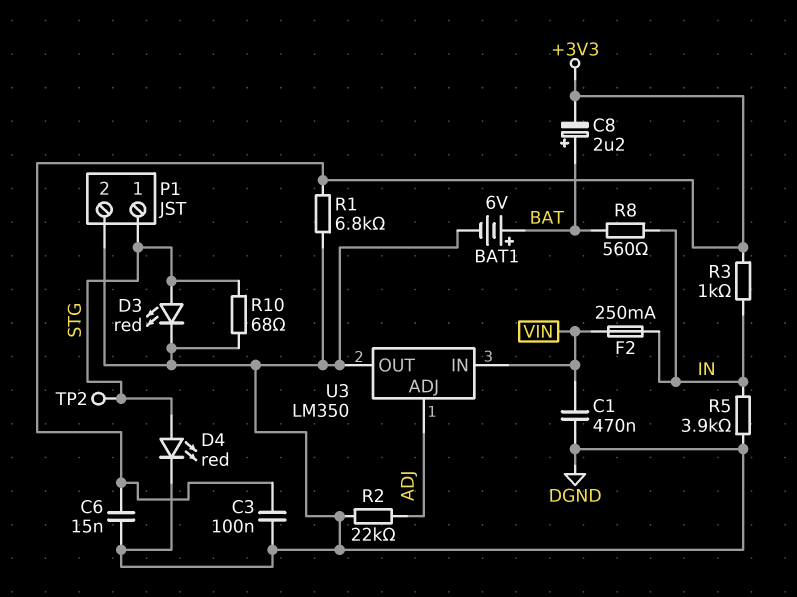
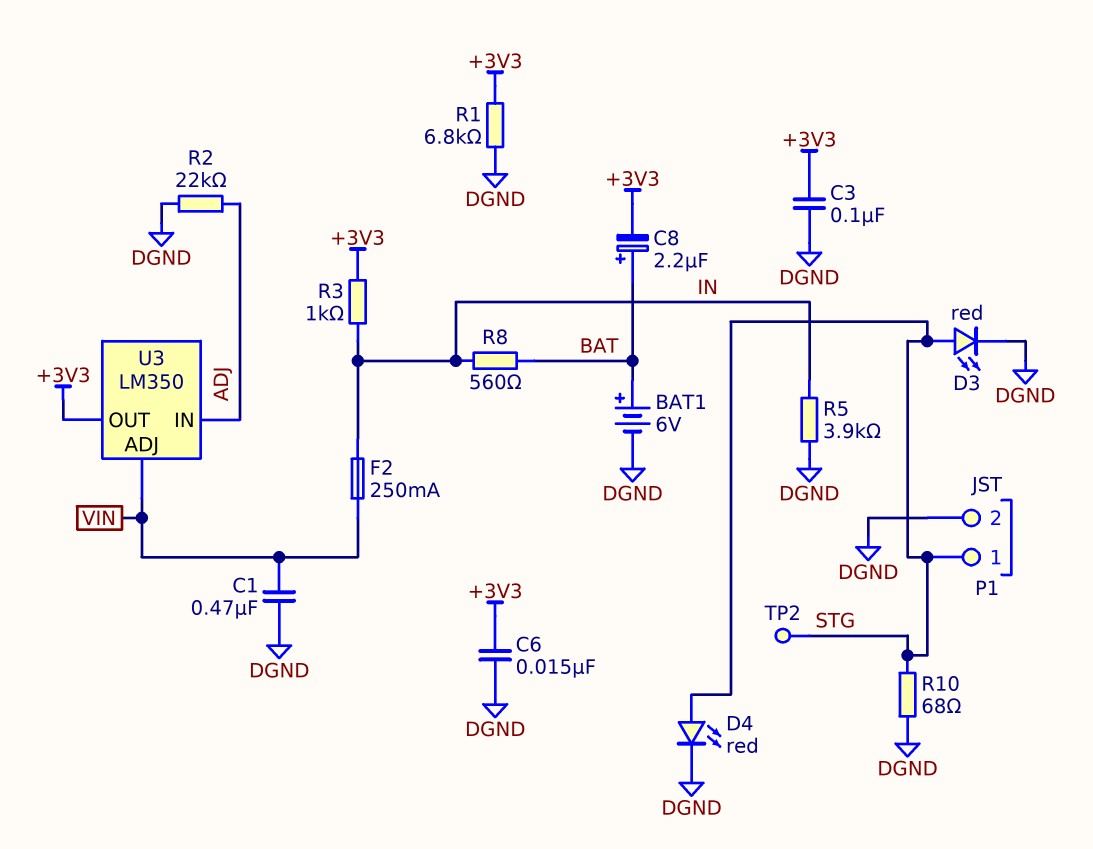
U3 pin ADJ: ADJ -> VIN
U3 pin IN: VIN -> ADJ
U3 pin OUT: DGND -> +3V3

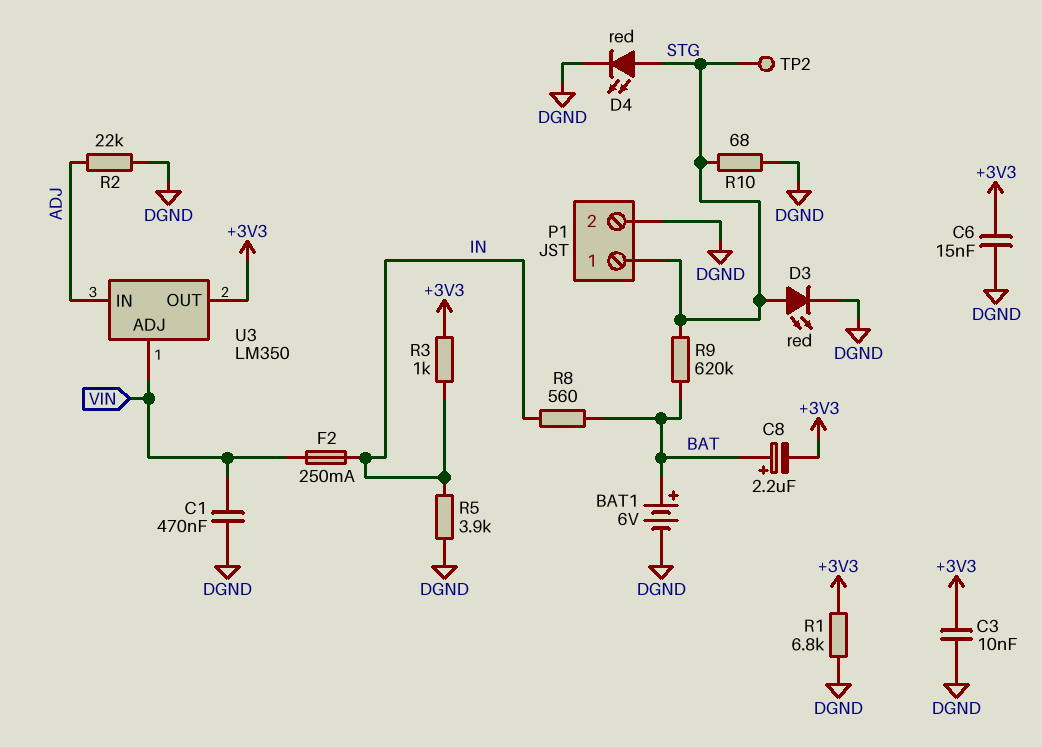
C3: 100nF (+3V3, DGND) -> 10nF (+3V3, DGND)
R9: none -> 620k (BAT, STG)

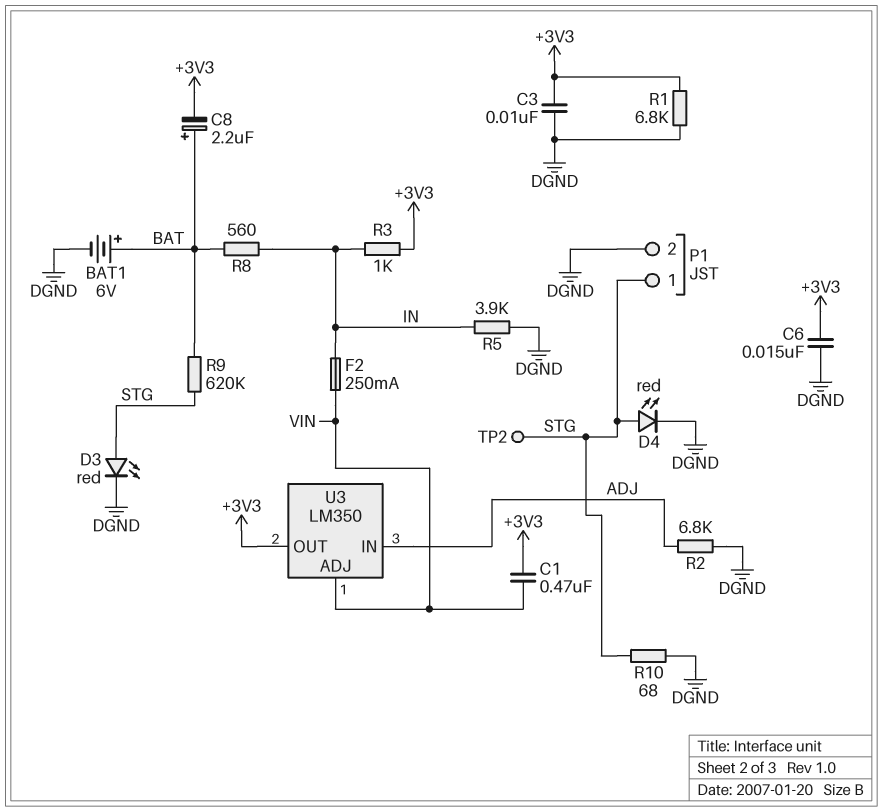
C1: 470nF (DGND, VIN) -> 470nF (+3V3, VIN)
R2: 22k (ADJ, DGND) -> 6.8k (ADJ, DGND)

